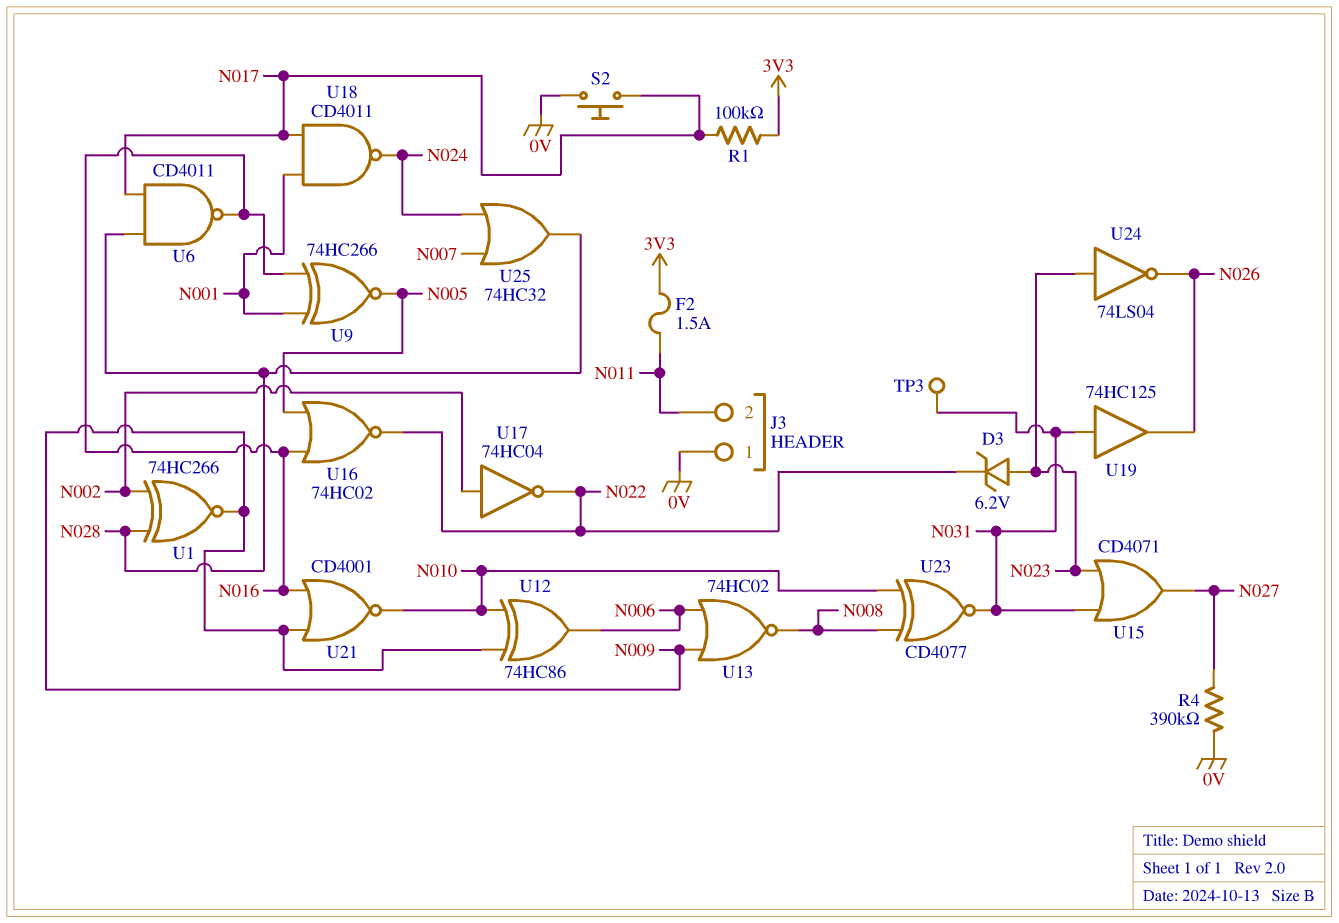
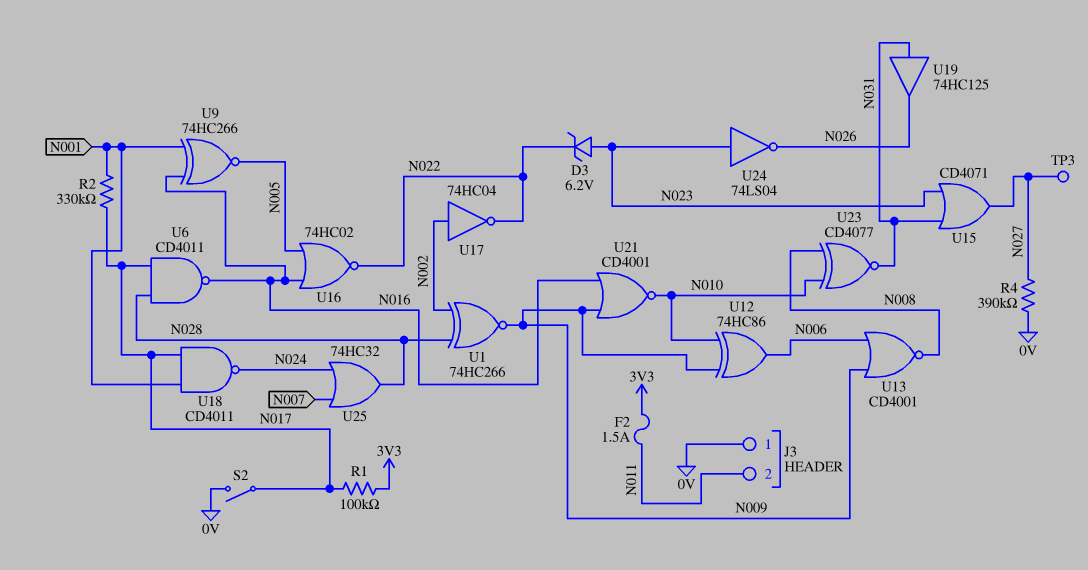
R2: none -> 330k (N001, N017)
S2: button (0V, N017) -> switch (0V, N017)
TP3: test point (N031) -> test point (N027)
U13: NOR 74HC02 (in N006, in N009, out N008) -> NOR CD4001 (in N006, in N009, out N008)

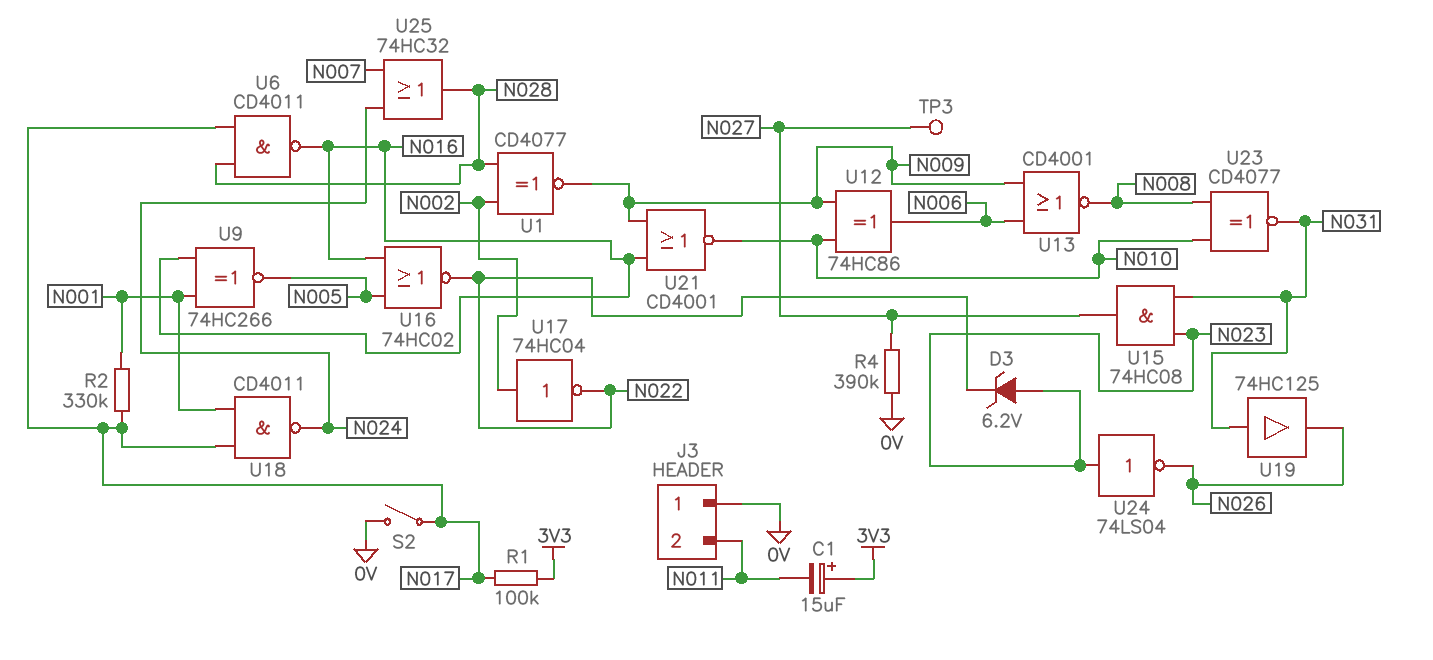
C1: none -> 15uF (plus 3V3, minus N011)
F2: 1.5A (3V3, N011) -> none
U1: XNOR 74HC266 (in N002, in N028, out N009) -> XNOR CD4077 (in N002, in N028, out N009)
U15: OR CD4071 (in N023, in N031, out N027) -> AND 74HC08 (in N023, in N031, out N027)

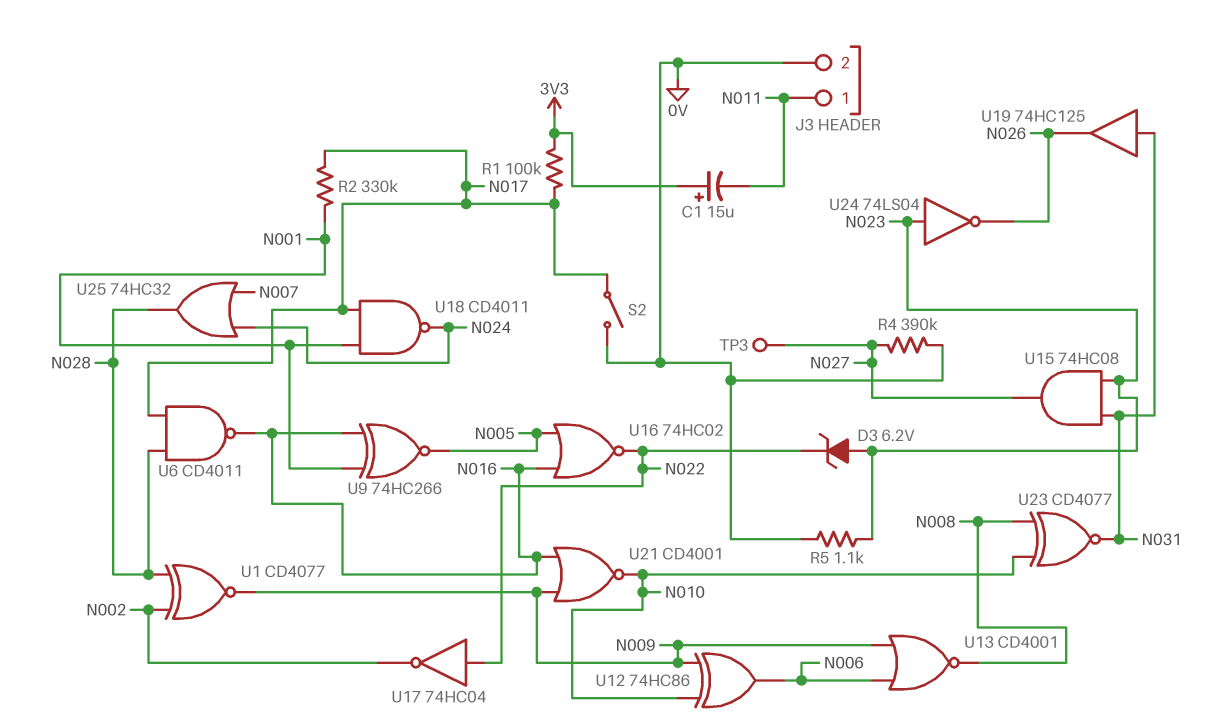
J3 pin 1: 0V -> N011
J3 pin 2: N011 -> 0V
R5: none -> 1.1k (0V, N023)
U17: NOT 74HC04 (in N002, out N022) -> NOT 74HC04 (in N022, out N002)

